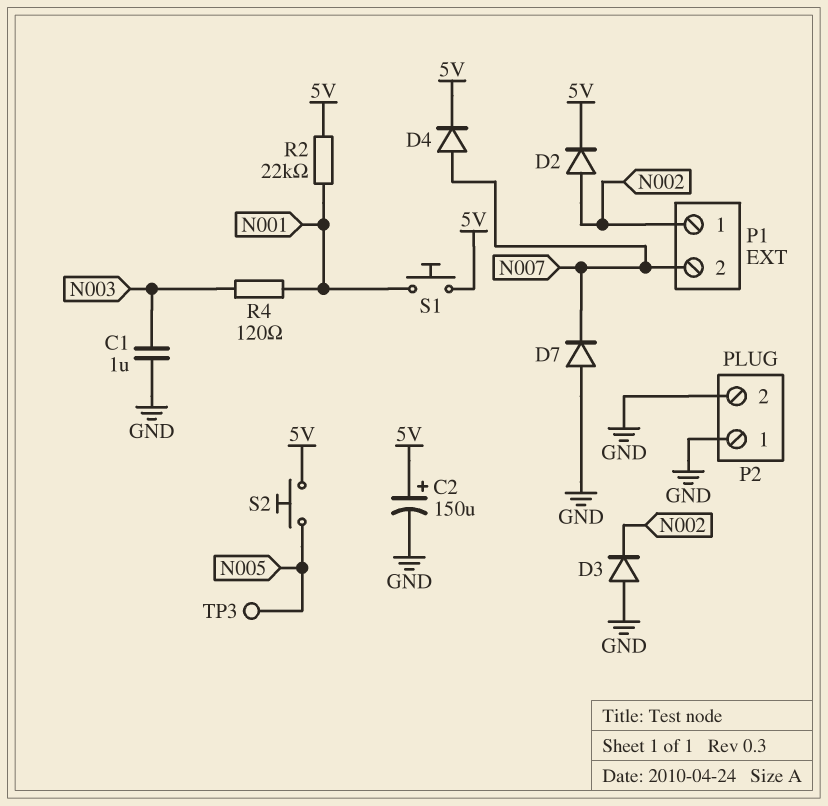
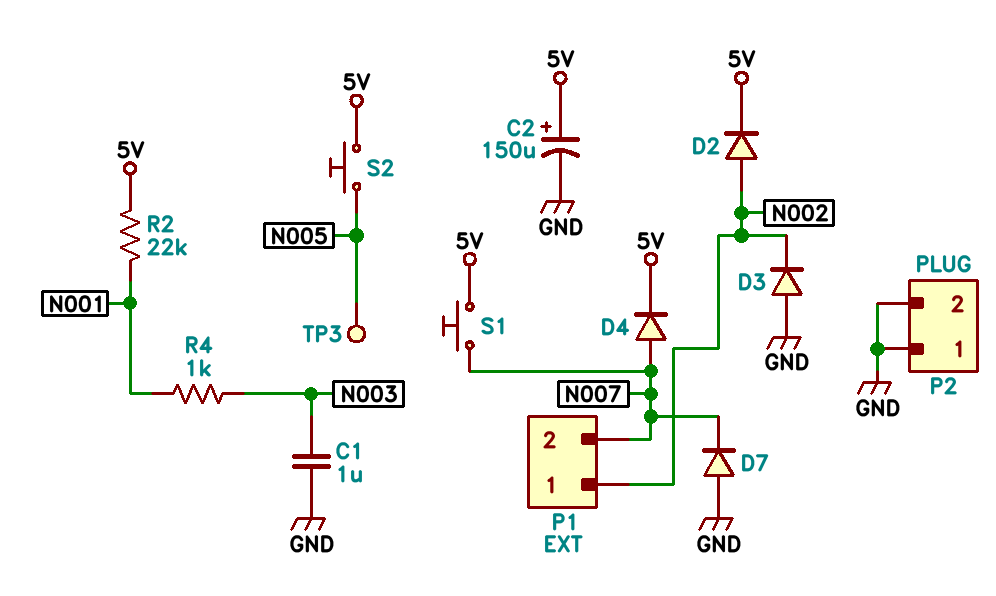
R4: 120 (N001, N003) -> 1k (N001, N003)
S1: button (5V, N001) -> button (5V, N007)

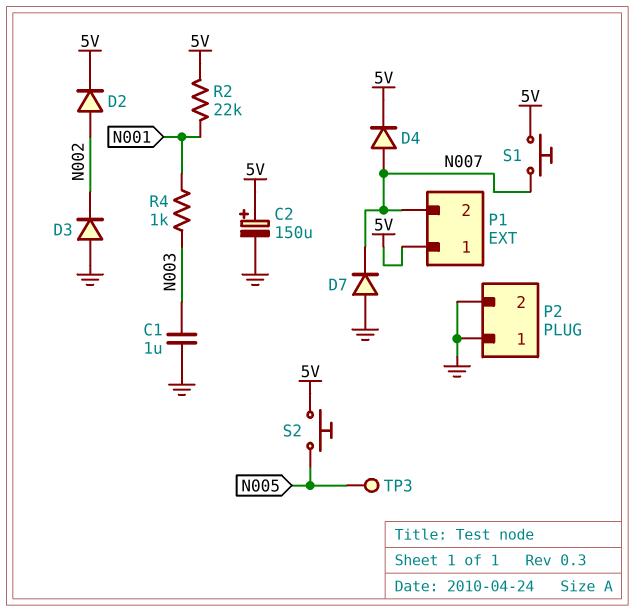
P1 pin 1: N002 -> 5V

